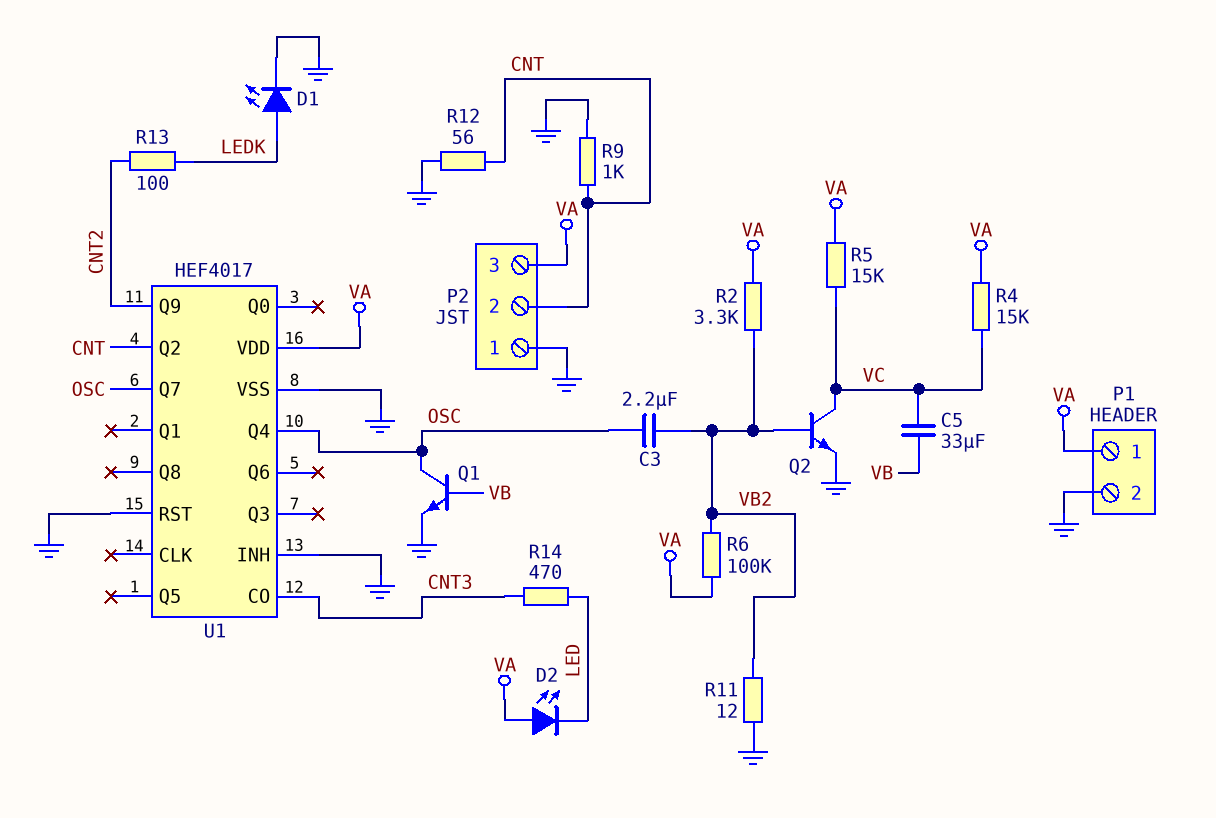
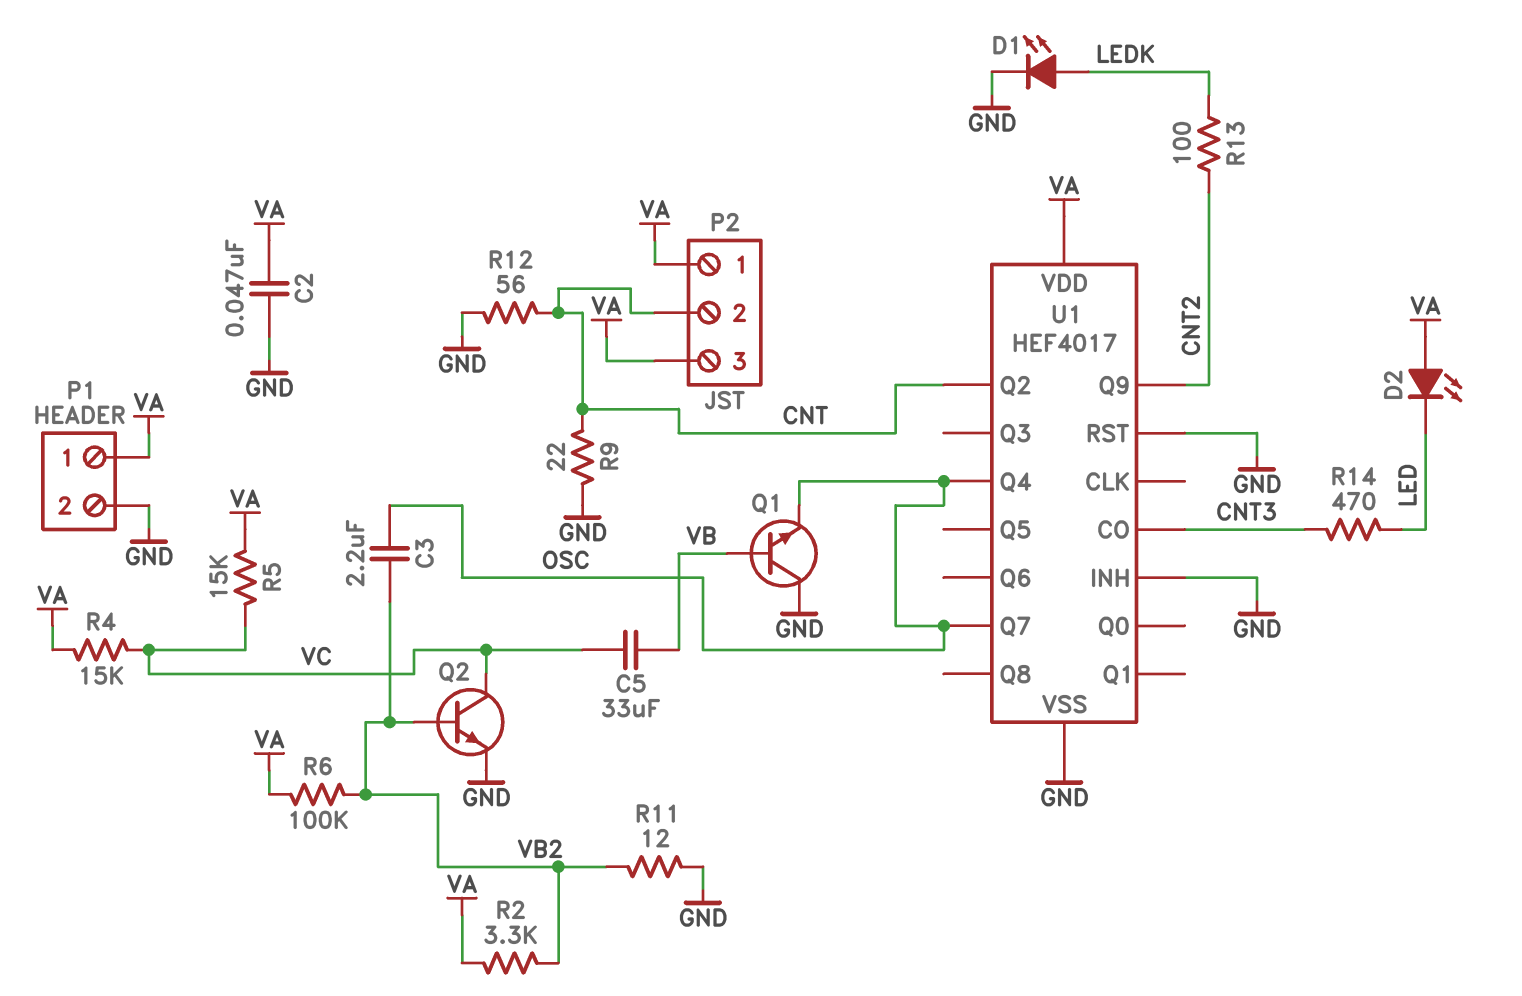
C2: none -> 47nF (GND, VA)
P2 pin 1: GND -> VA
Q1: NPN (B VB, C OSC, E GND) -> NPN (B VB, C GND, E OSC)
R9: 1k (CNT, GND) -> 22 (CNT, GND)

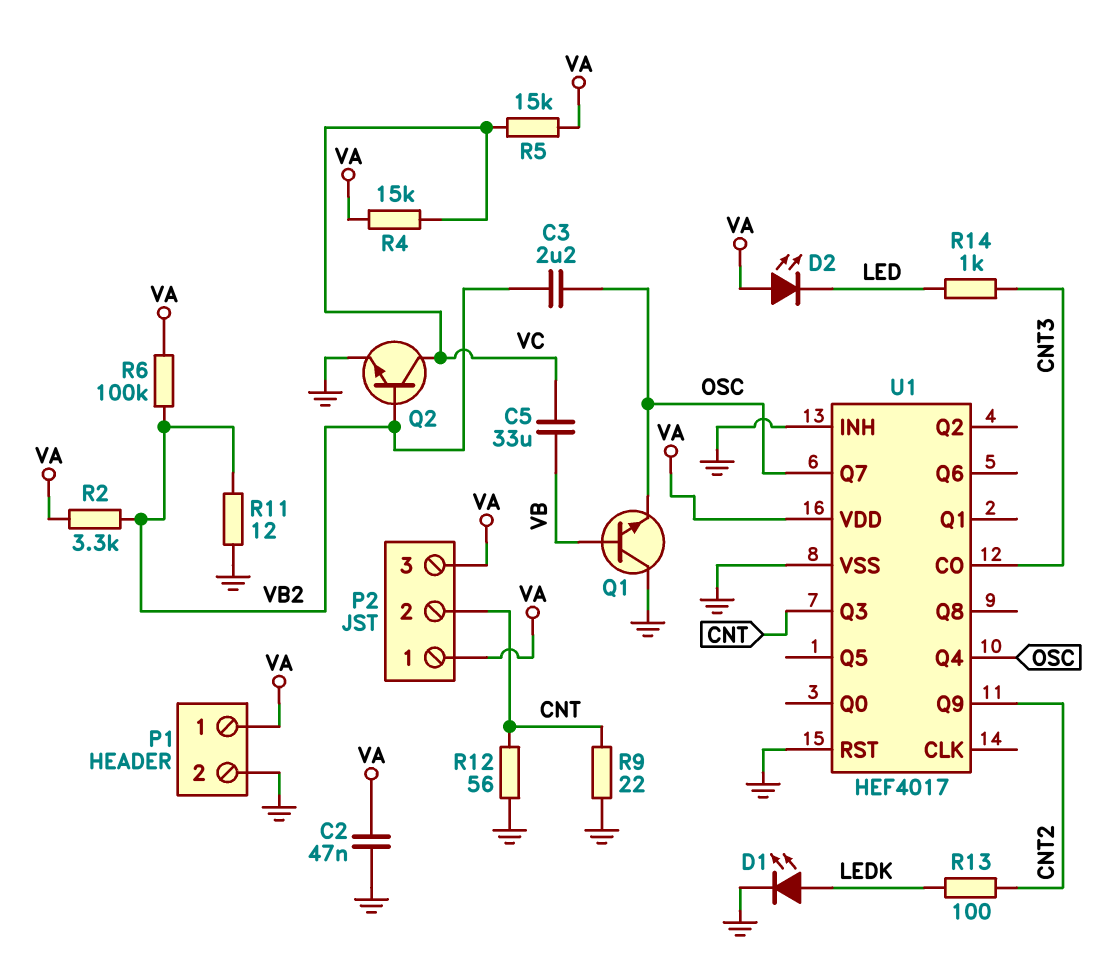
R14: 470 (CNT3, LED) -> 1k (CNT3, LED)
U1 pin Q2: CNT -> none
U1 pin Q3: none -> CNT

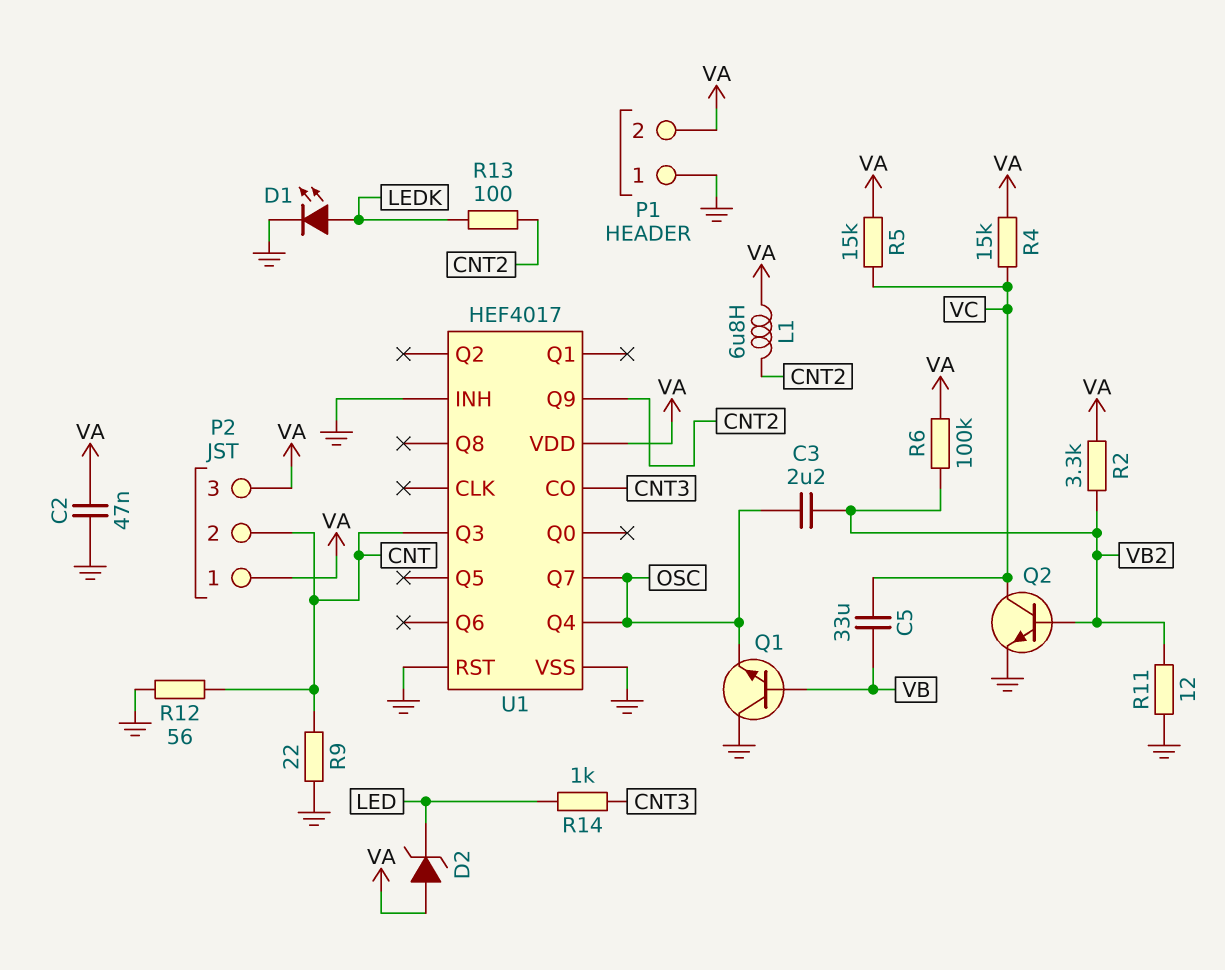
D2: LED (A VA, K LED) -> zener (A VA, K LED)
L1: none -> 6.8uH (CNT2, VA)
P1 pin 1: VA -> GND
P1 pin 2: GND -> VA

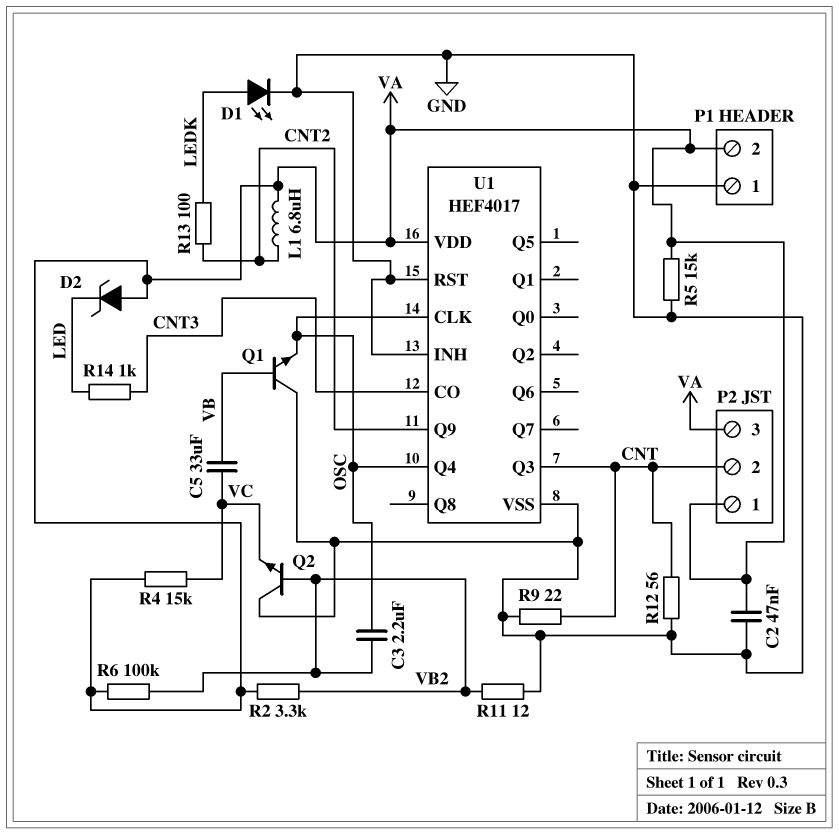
Q2: NPN (B VB2, C VC, E GND) -> NPN (B VB2, C GND, E VC)
R5: 15k (VA, VC) -> 15k (GND, VA)
U1 pin CLK: none -> OSC
U1 pin Q7: OSC -> none

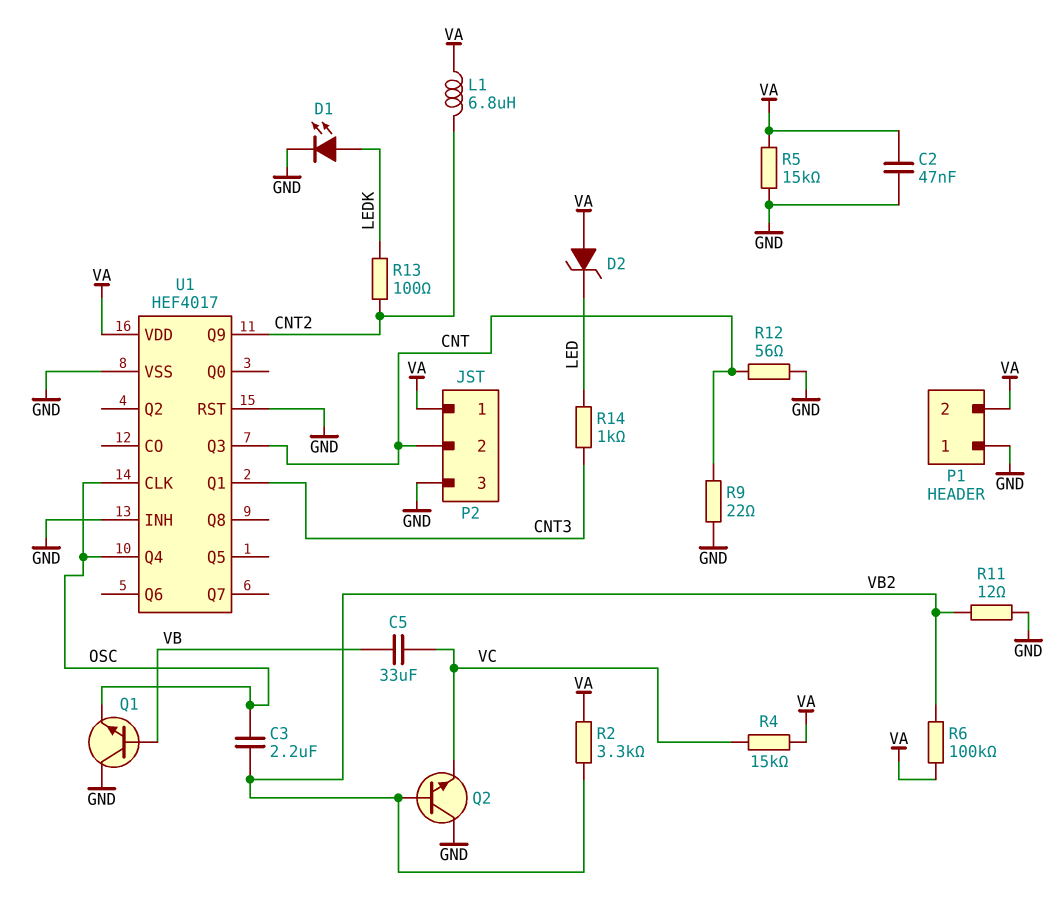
P2 pin 3: VA -> GND
U1 pin CO: CNT3 -> none
U1 pin Q1: none -> CNT3

